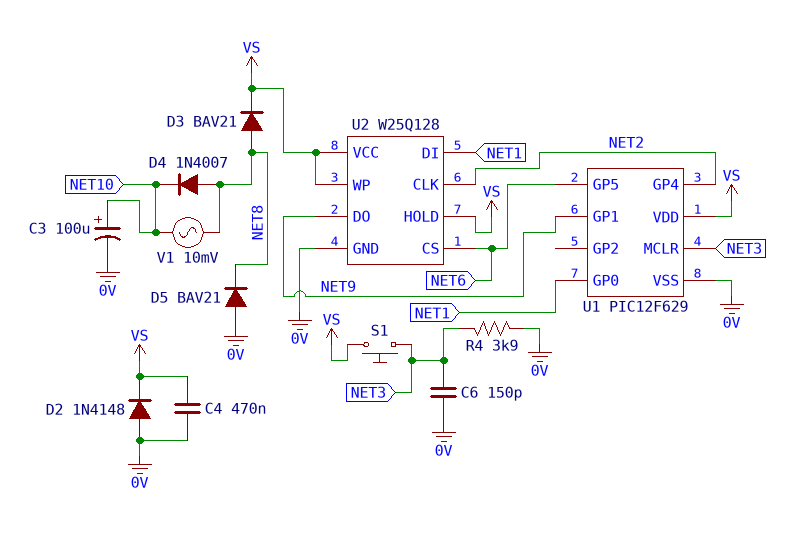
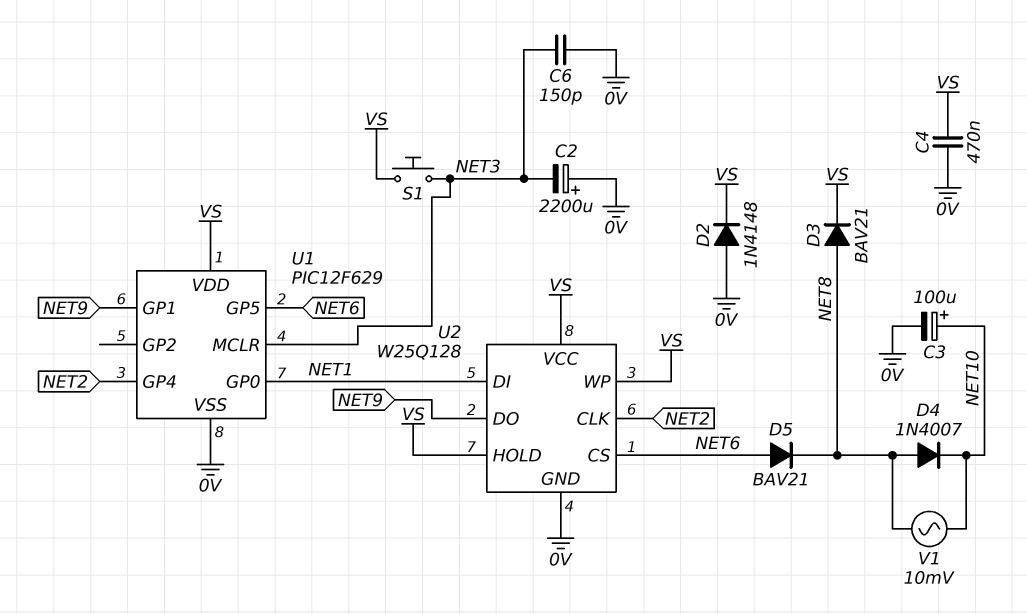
C2: none -> 2200uF (plus 0V, minus NET3)
D5: diode BAV21 (A 0V, K NET8) -> diode BAV21 (A NET6, K NET8)
R4: 3.9k (0V, NET3) -> none

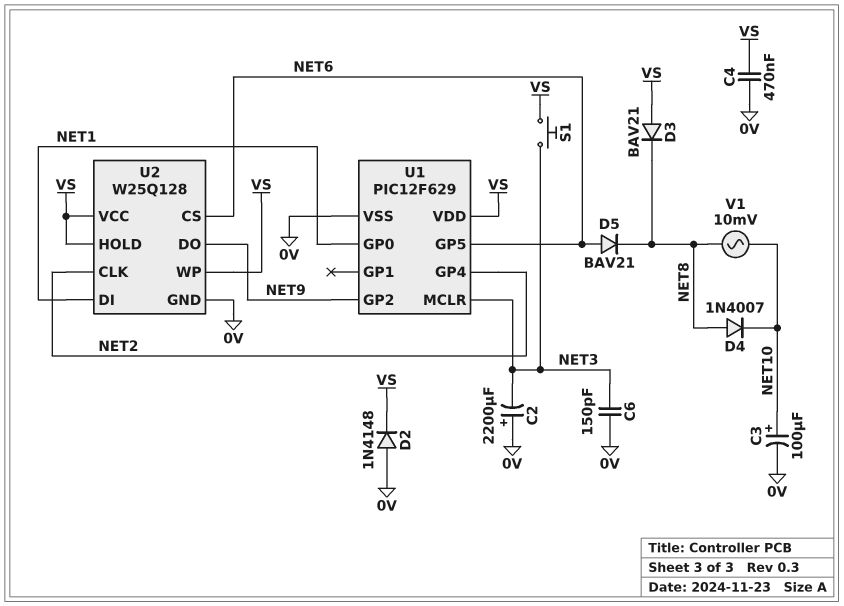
D3: diode BAV21 (A NET8, K VS) -> diode BAV21 (A VS, K NET8)
U1 pin GP1: NET9 -> none
U1 pin GP2: none -> NET9

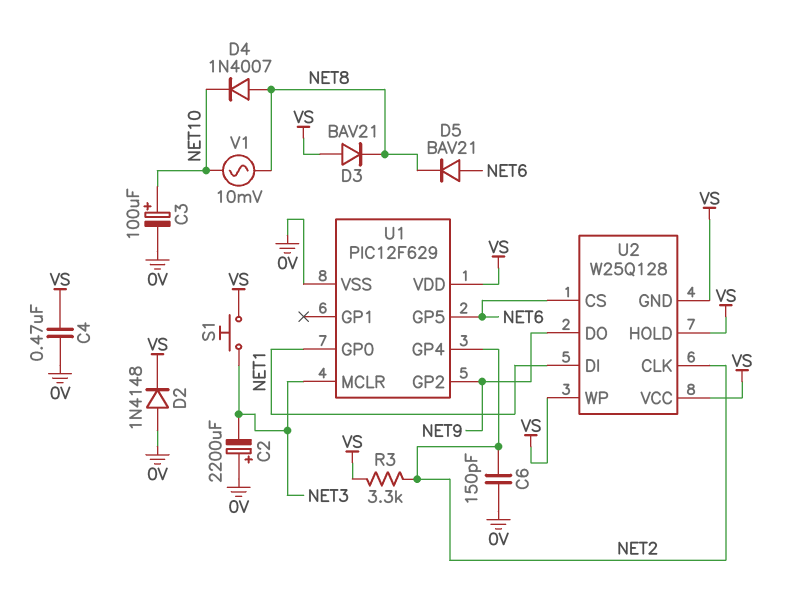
C6: 150pF (0V, NET3) -> 150pF (0V, NET2)
R3: none -> 3.3k (NET2, VS)
U2 pin GND: 0V -> VS

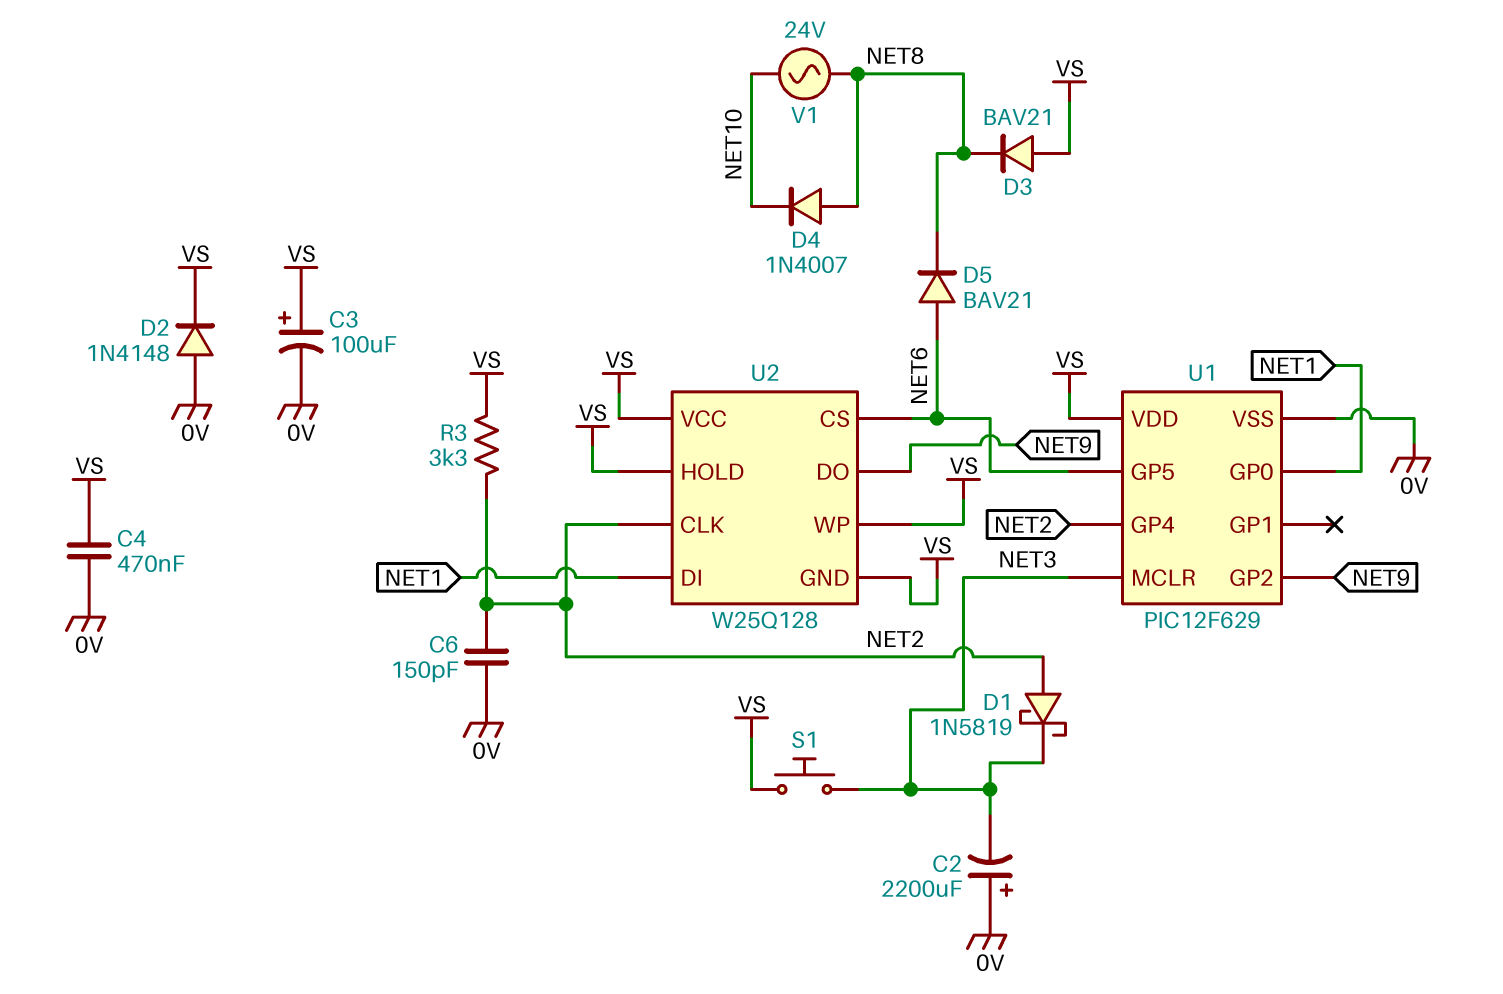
C3: 100uF (plus NET10, minus 0V) -> 100uF (plus VS, minus 0V)
D1: none -> schottky 1N5819 (A NET2, K NET3)
V1: AC 10mV (NET8, NET10) -> AC 24V (NET8, NET10)

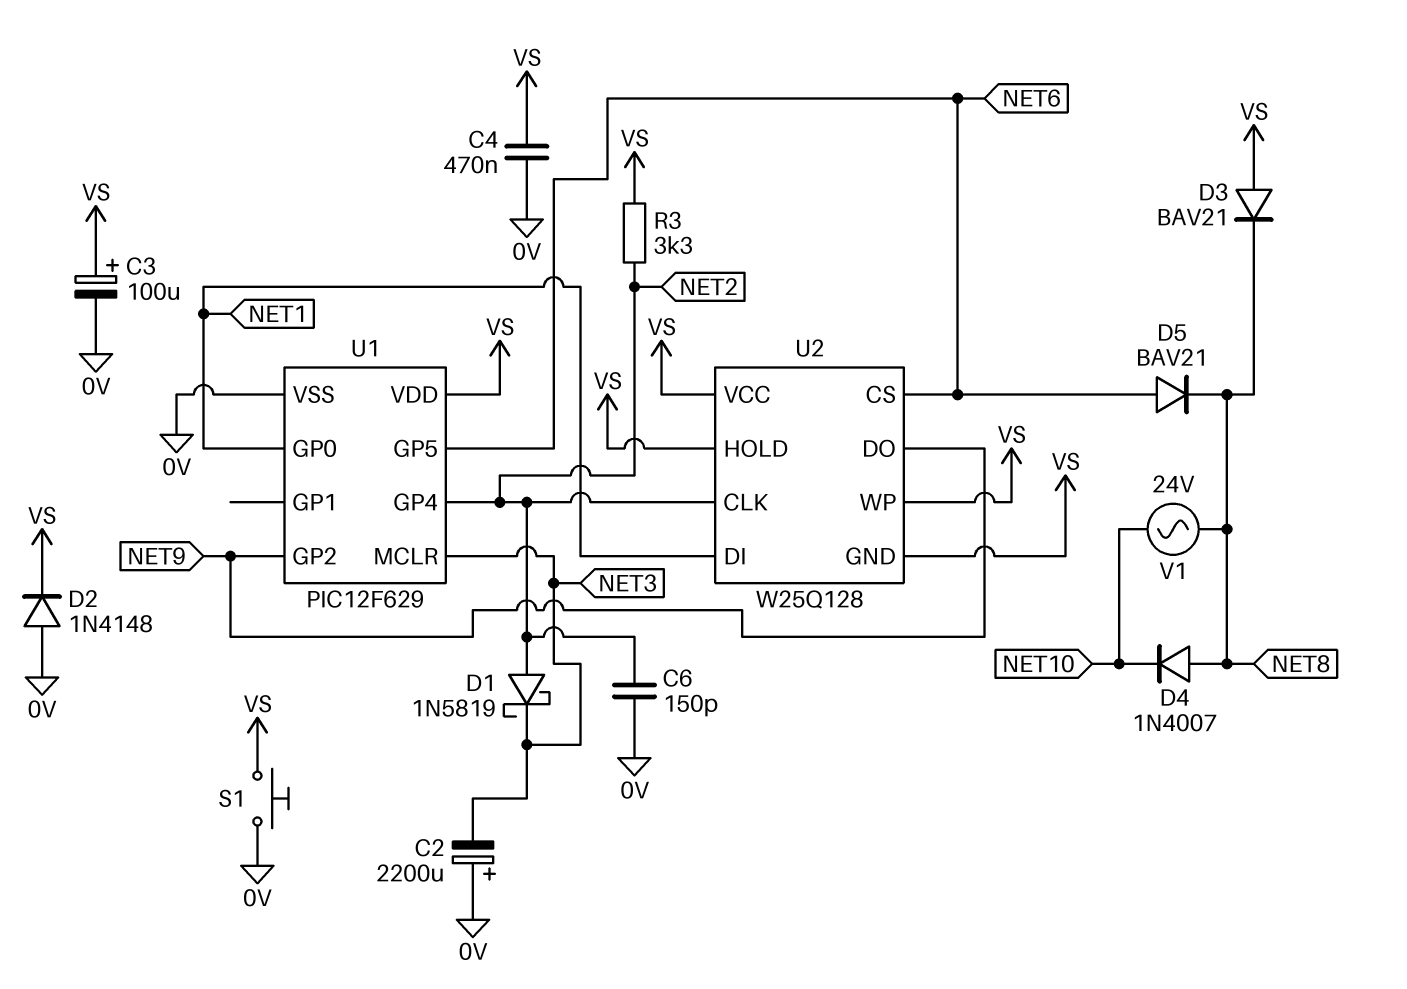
S1: button (NET3, VS) -> button (0V, VS)

